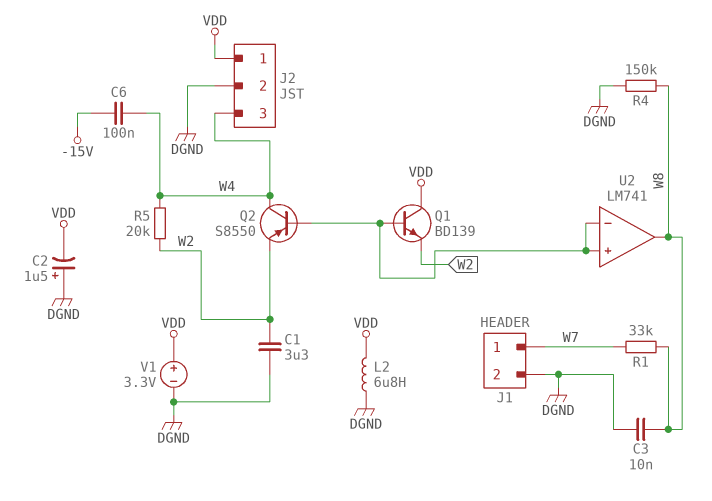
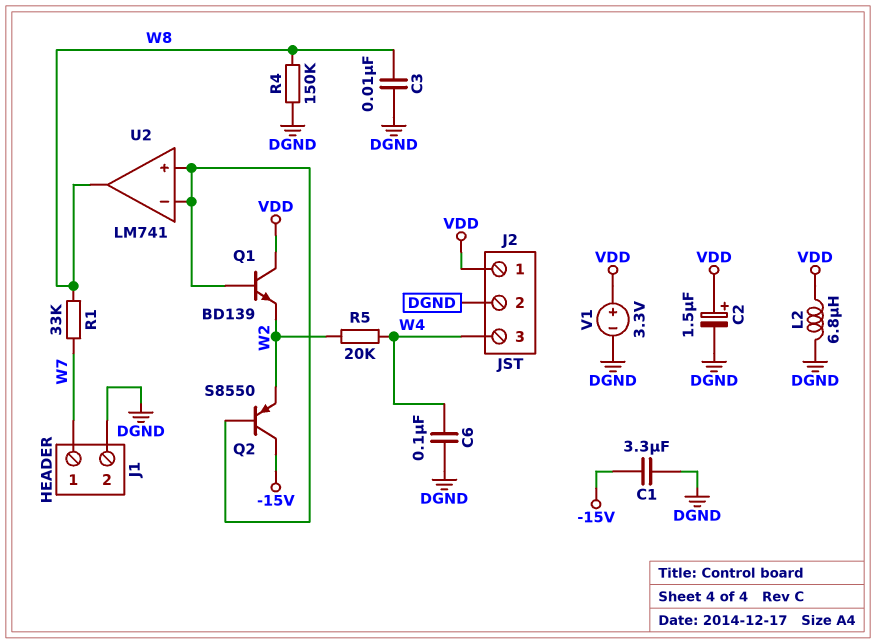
C1: 3.3uF (DGND, W2) -> 3.3uF (-15V, DGND)
C2: 1.5uF (plus DGND, minus VDD) -> 1.5uF (plus VDD, minus DGND)
C6: 100nF (-15V, W4) -> 100nF (DGND, W4)
Q2: PNP S8550 (B U2/in+, C W4, E W2) -> PNP S8550 (B U2/in+, C -15V, E W2)

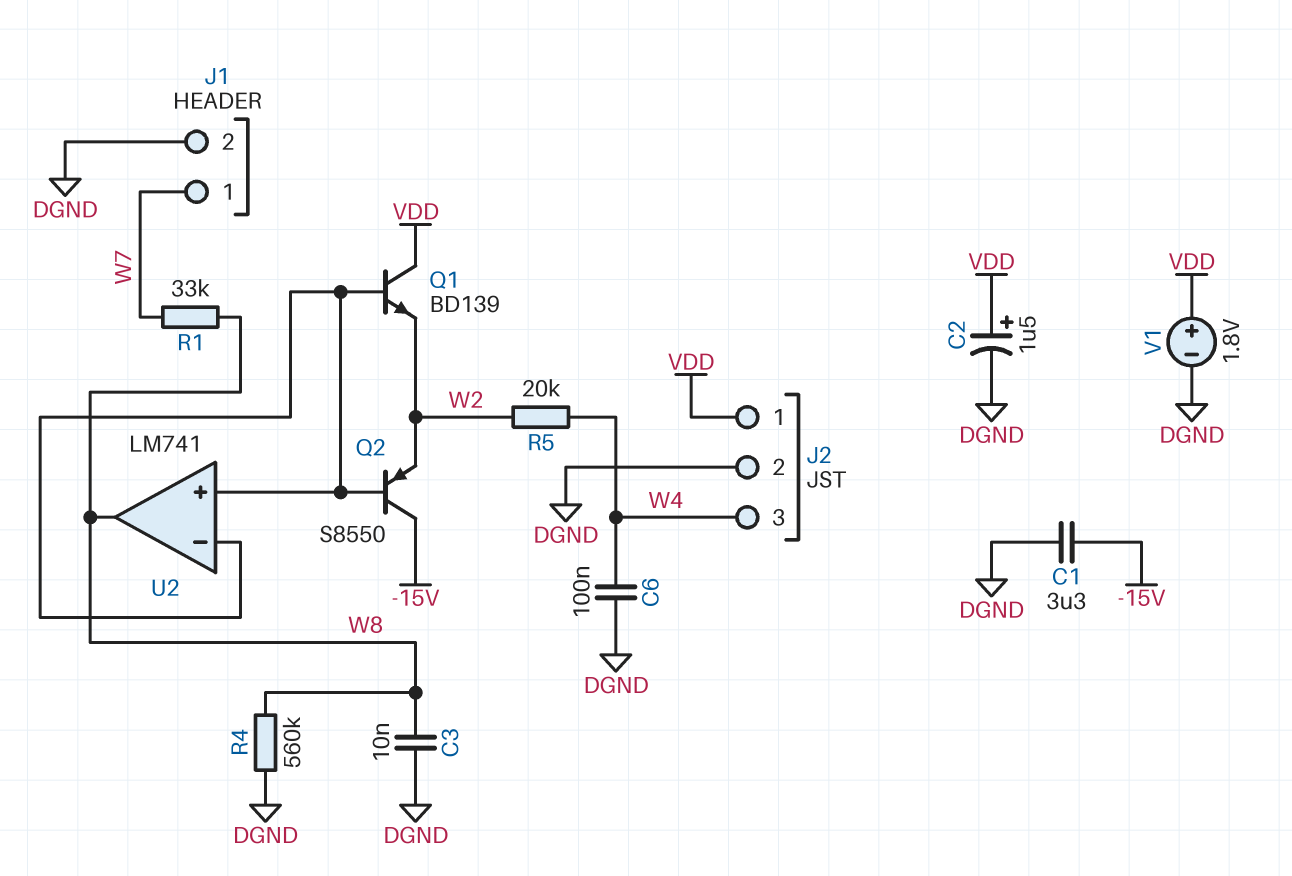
L2: 6.8uH (DGND, VDD) -> none
R4: 150k (DGND, W8) -> 560k (DGND, W8)
V1: 3.3V (plus VDD, minus DGND) -> 1.8V (plus VDD, minus DGND)

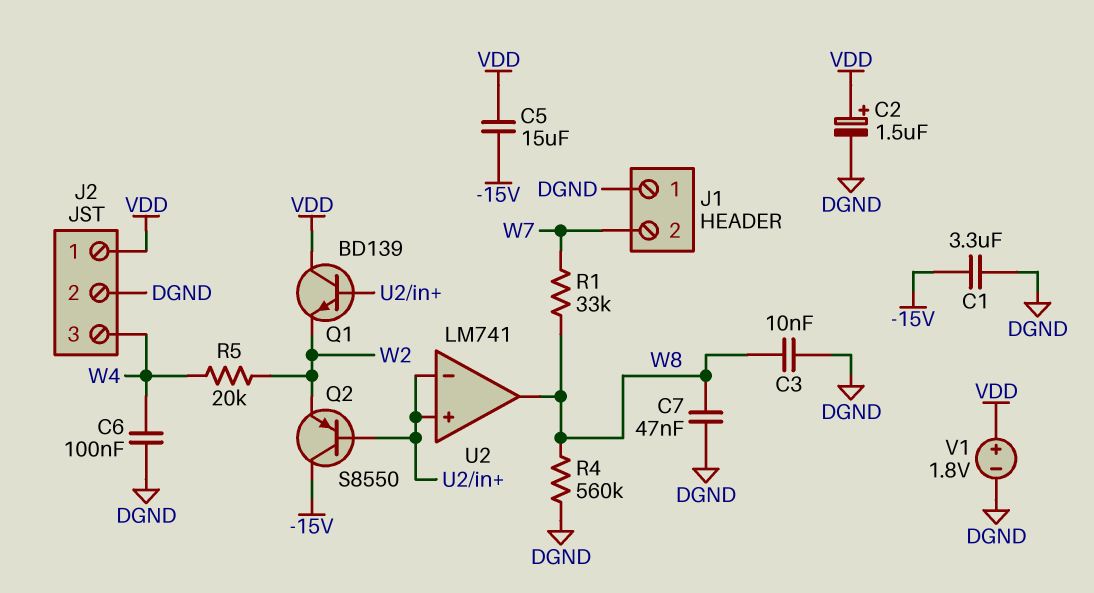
C5: none -> 15uF (-15V, VDD)
C7: none -> 47nF (DGND, W8)
J1 pin 1: W7 -> DGND
J1 pin 2: DGND -> W7

